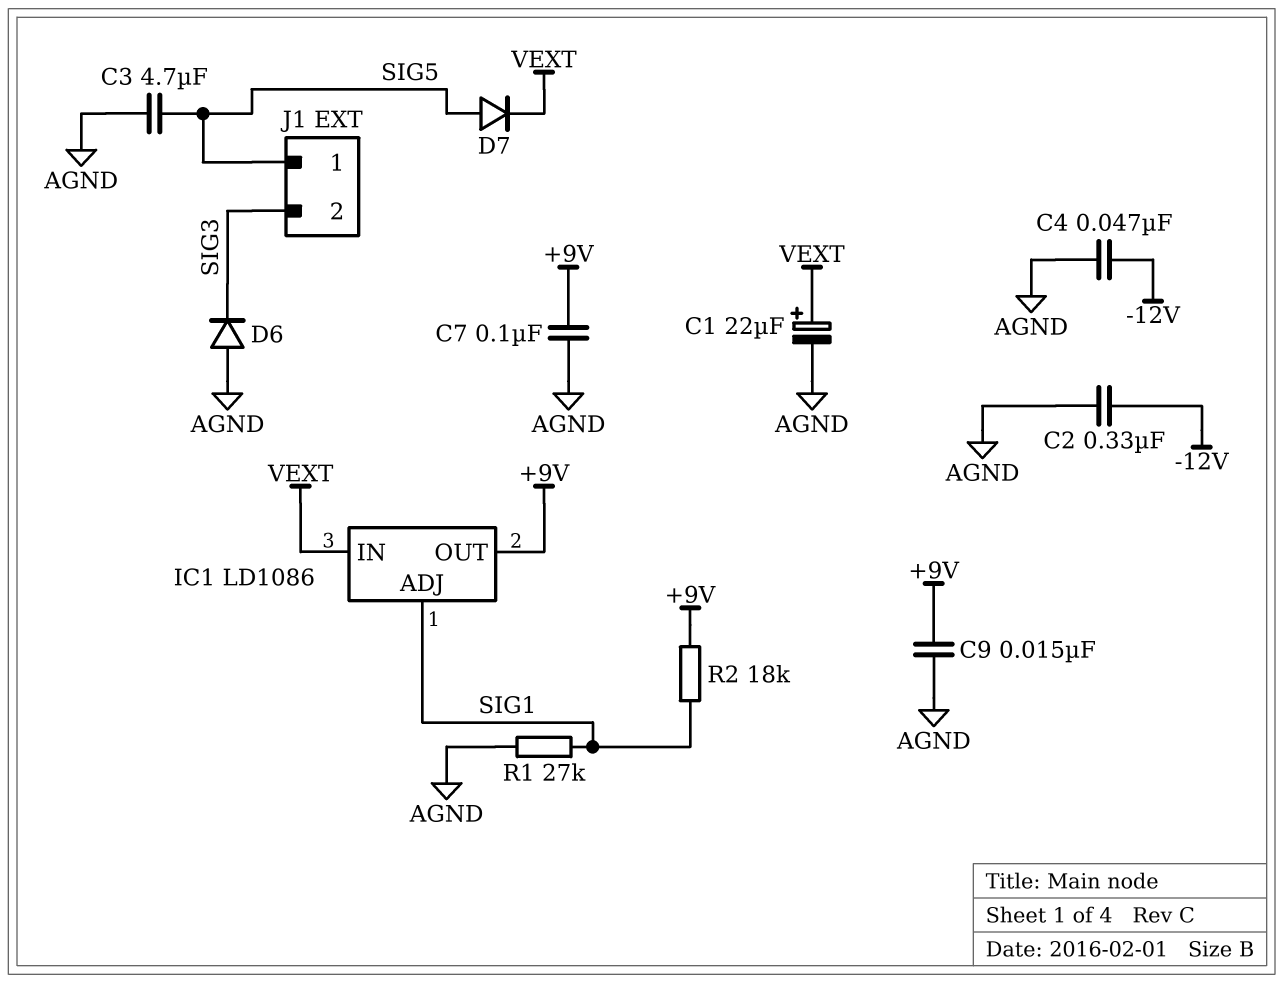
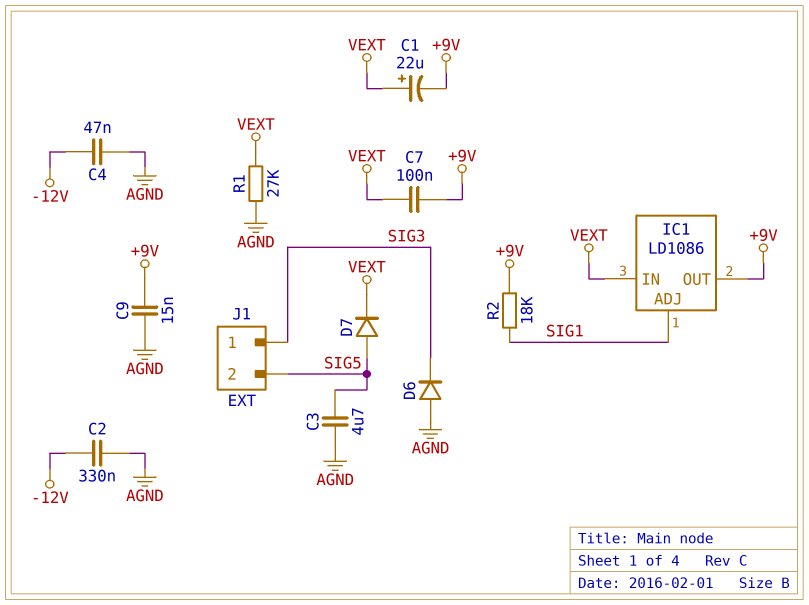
C1: 22uF (plus VEXT, minus AGND) -> 22uF (plus VEXT, minus +9V)
C7: 100nF (+9V, AGND) -> 100nF (+9V, VEXT)
J1 pin 1: SIG5 -> SIG3
J1 pin 2: SIG3 -> SIG5
R1: 27k (AGND, SIG1) -> 27k (AGND, VEXT)

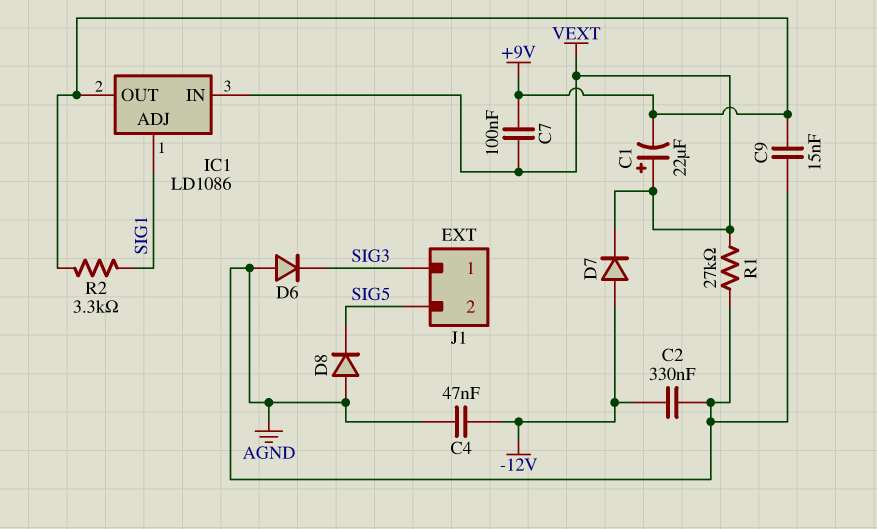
C3: 4.7uF (AGND, SIG5) -> none
D7: diode (A SIG5, K VEXT) -> diode (A -12V, K VEXT)
D8: none -> diode (A AGND, K SIG5)
R2: 18k (+9V, SIG1) -> 3.3k (+9V, SIG1)

